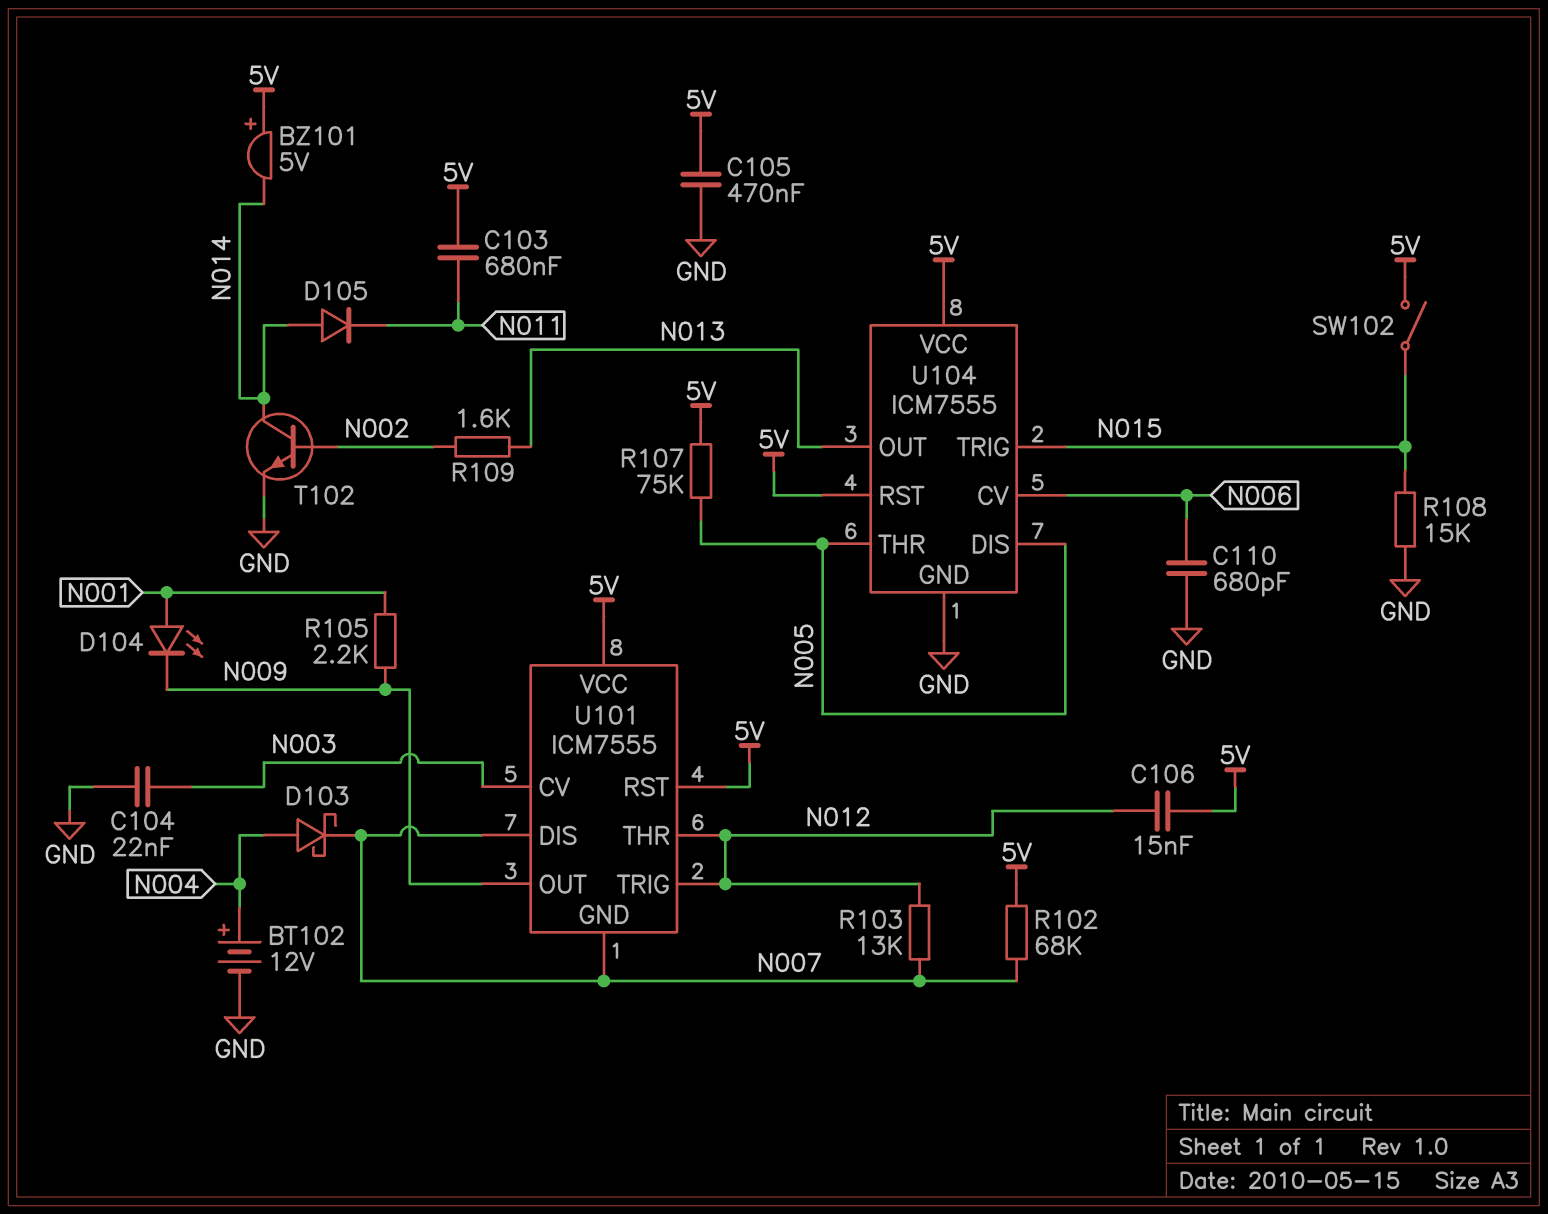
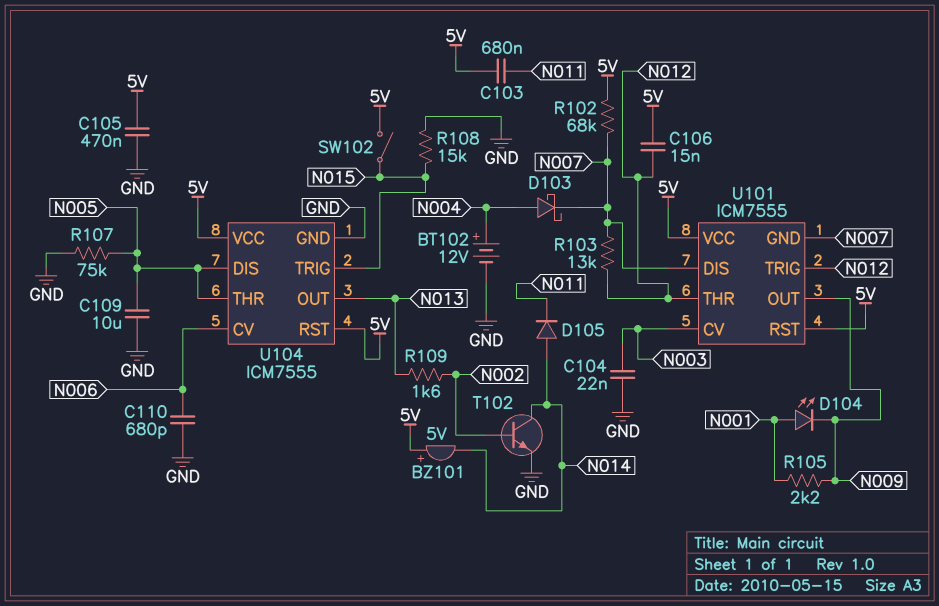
C109: none -> 10uF (GND, N005)
R107: 75k (5V, N005) -> 75k (GND, N005)

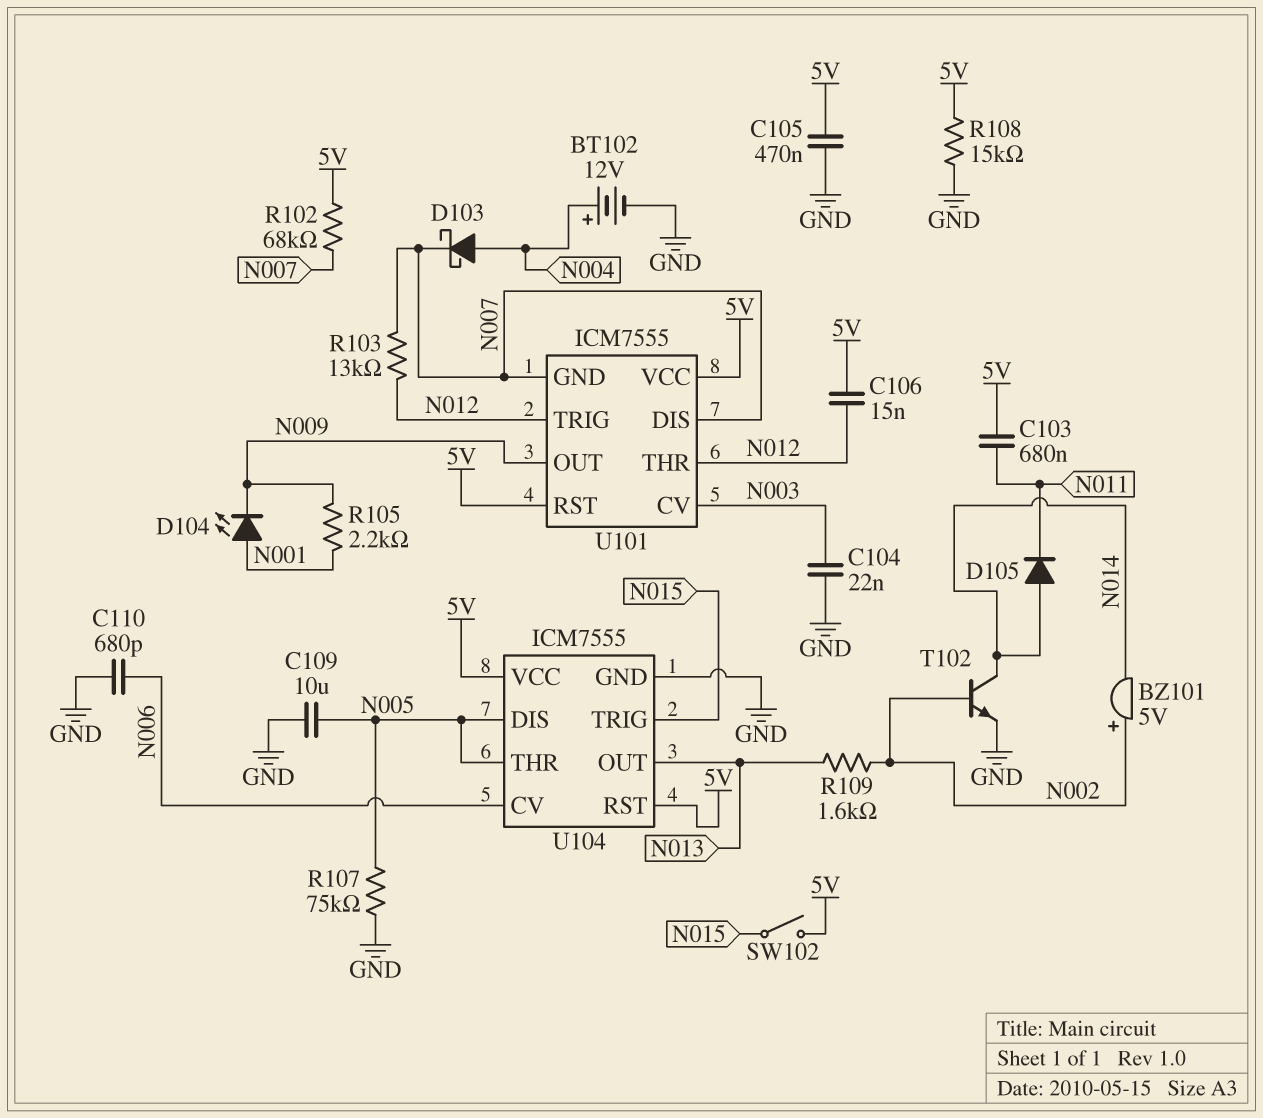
BZ101: buzzer 5V (plus 5V, minus N014) -> buzzer 5V (plus N002, minus N014)
R108: 15k (GND, N015) -> 15k (5V, GND)

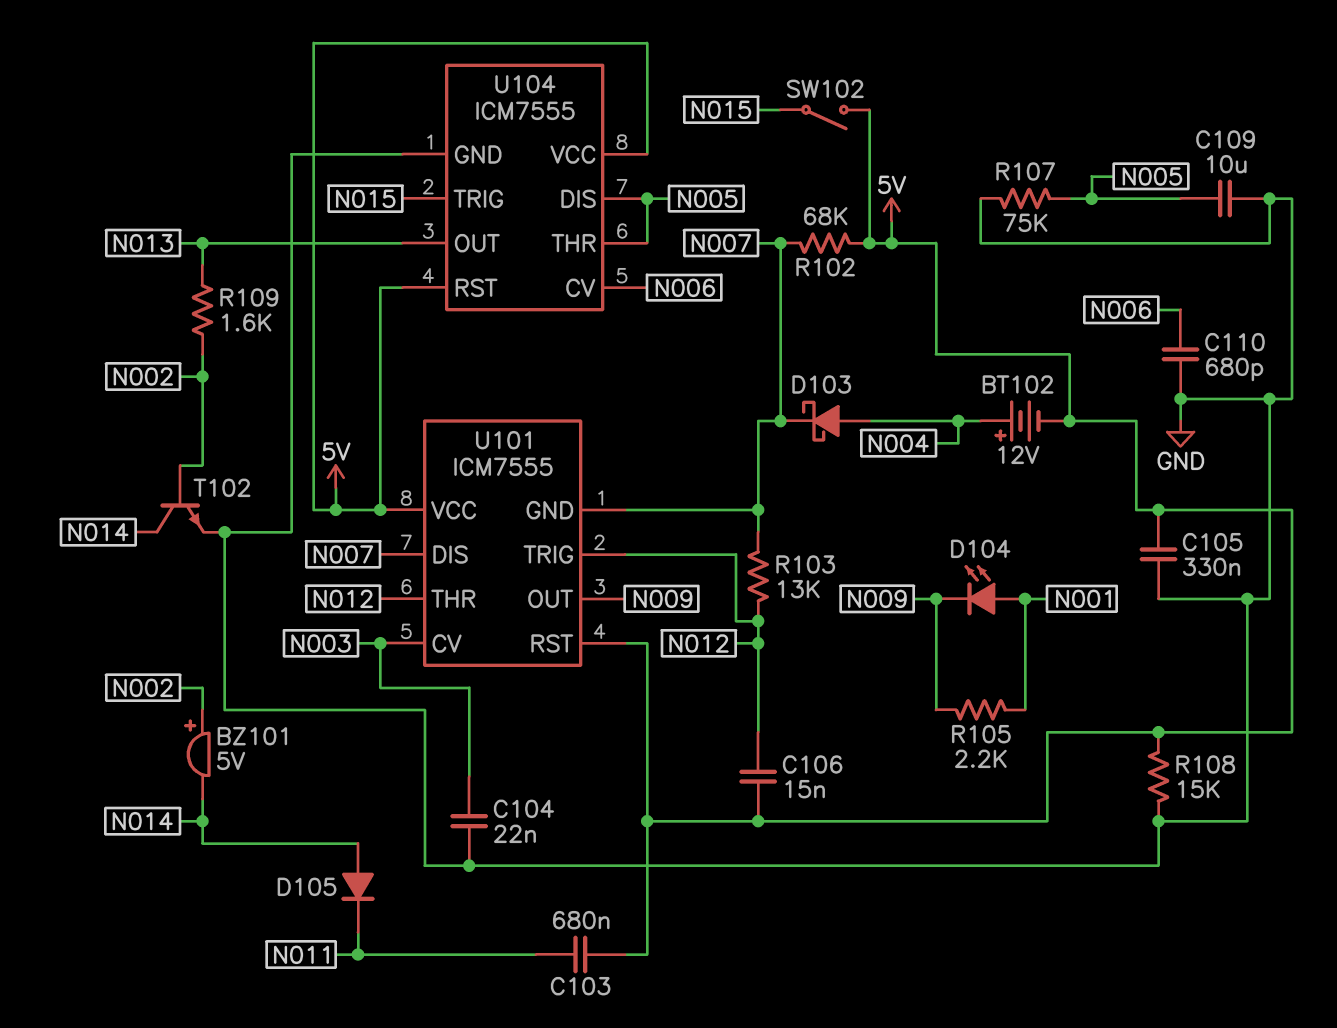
BT102: 12V (plus N004, minus GND) -> 12V (plus N004, minus 5V)
C105: 470nF (5V, GND) -> 330nF (5V, GND)

